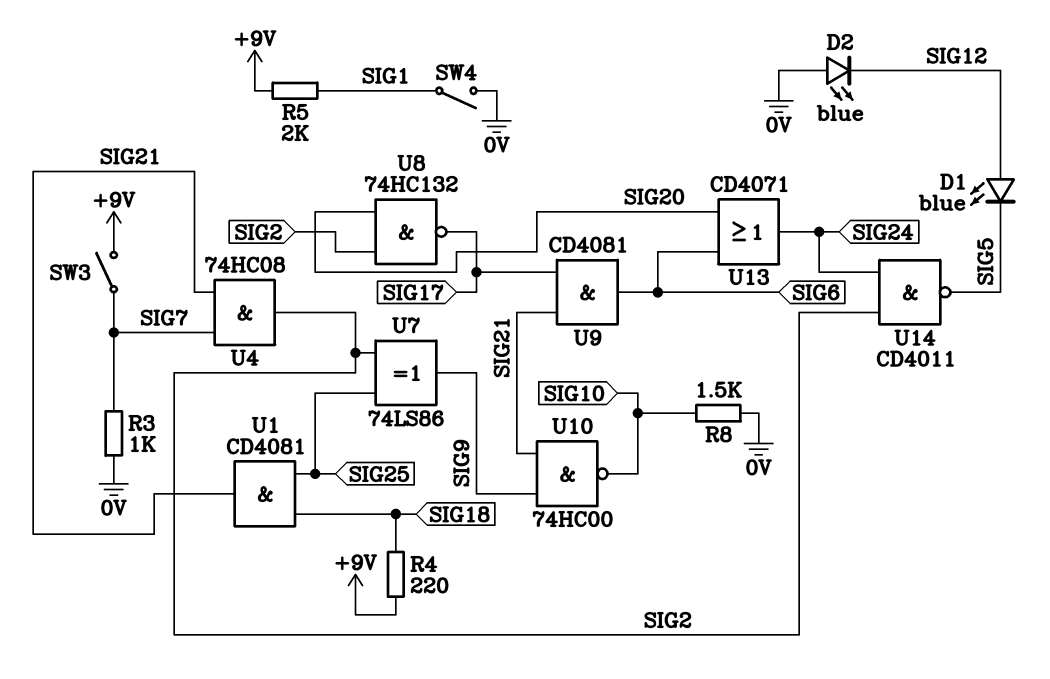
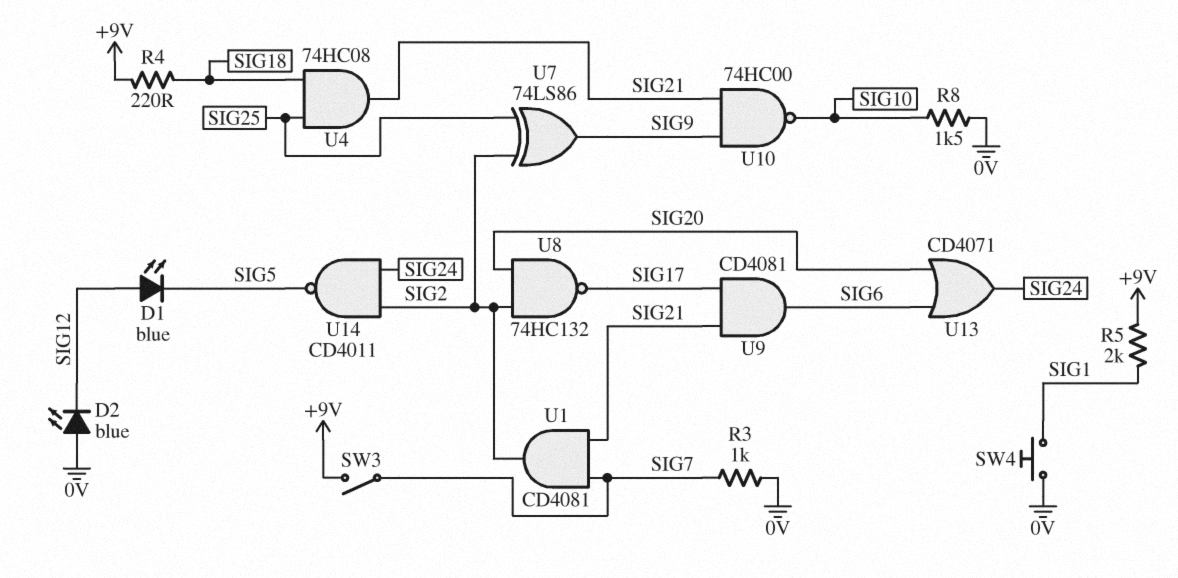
SW4: switch (0V, SIG1) -> button (0V, SIG1)
U1: AND CD4081 (in SIG18, in SIG25, out SIG21) -> AND CD4081 (in SIG7, in SIG21, out SIG2)
U4: AND 74HC08 (in SIG7, in SIG21, out SIG2) -> AND 74HC08 (in SIG18, in SIG25, out SIG21)

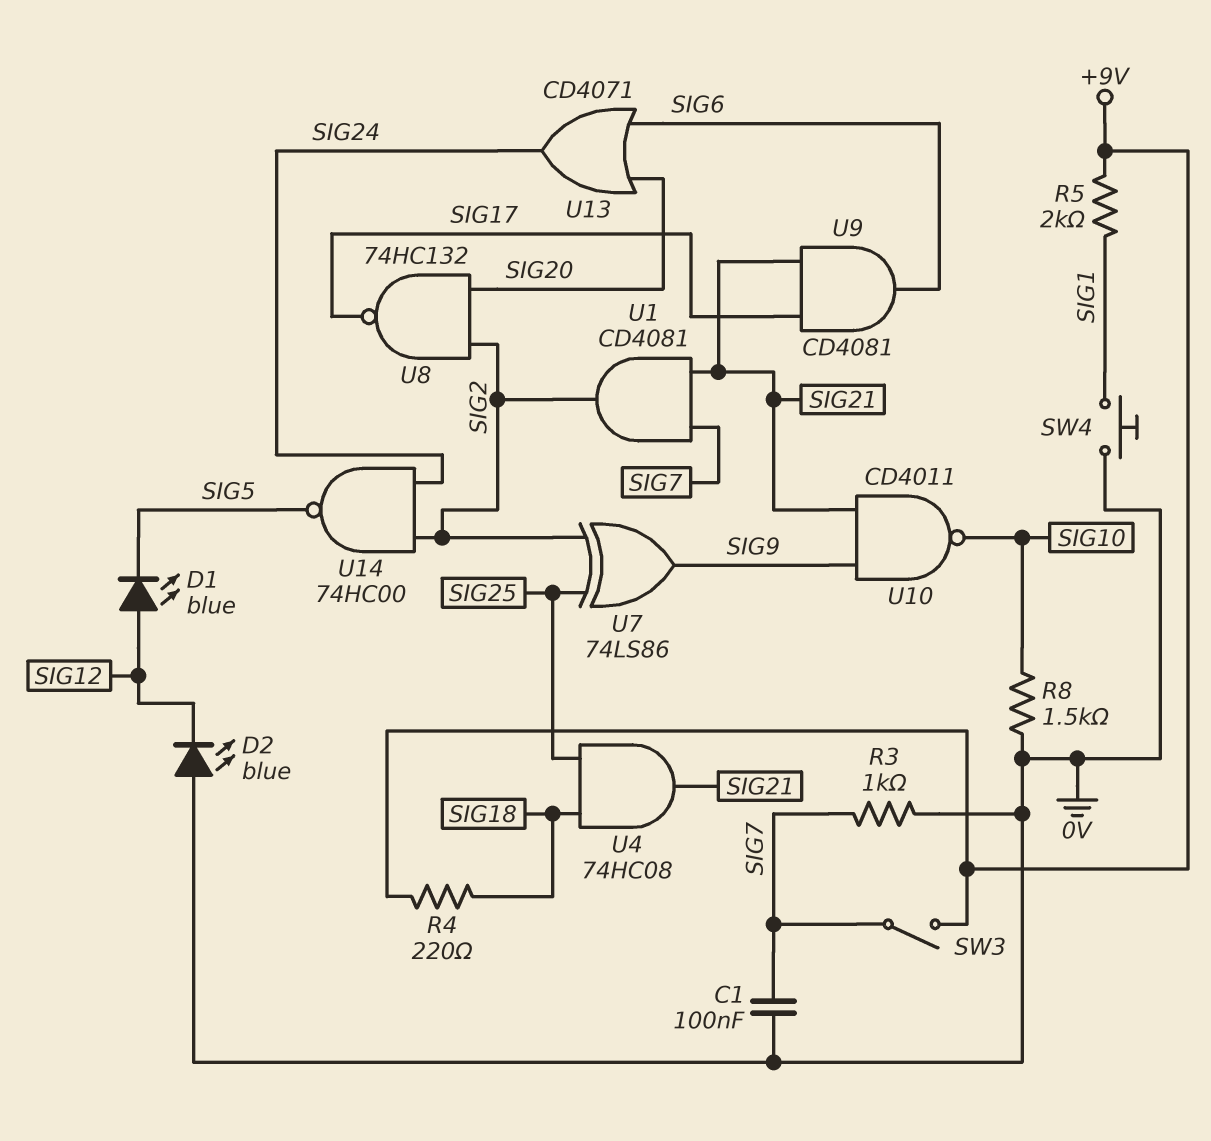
C1: none -> 100nF (0V, SIG7)
U10: NAND 74HC00 (in SIG9, in SIG21, out SIG10) -> NAND CD4011 (in SIG9, in SIG21, out SIG10)
U14: NAND CD4011 (in SIG2, in SIG24, out SIG5) -> NAND 74HC00 (in SIG2, in SIG24, out SIG5)

